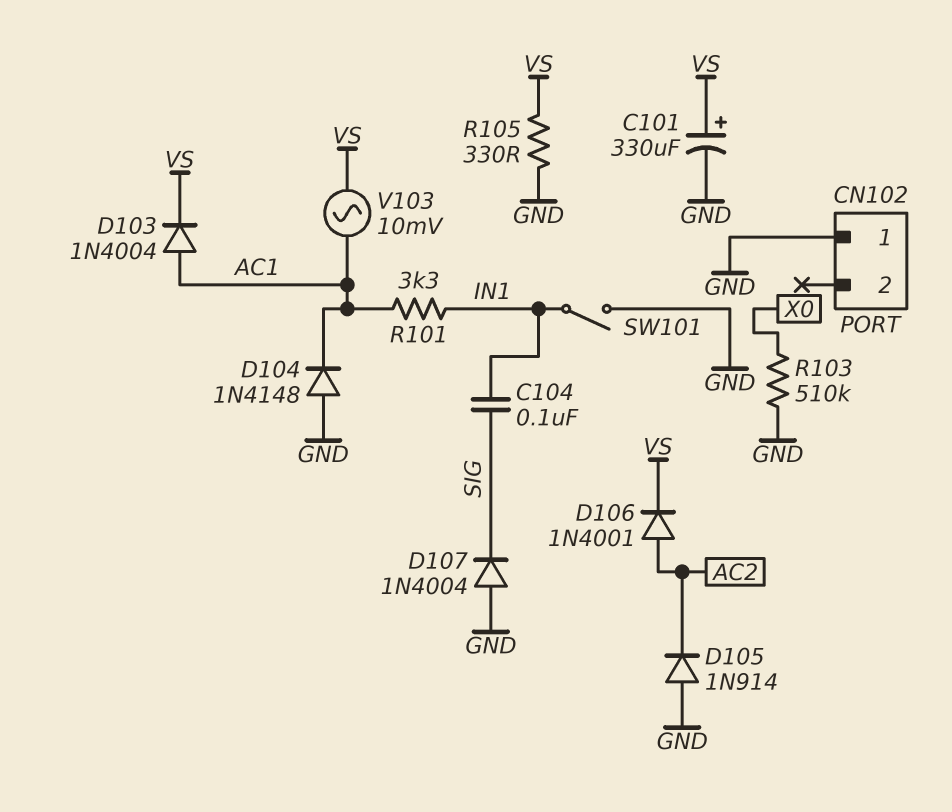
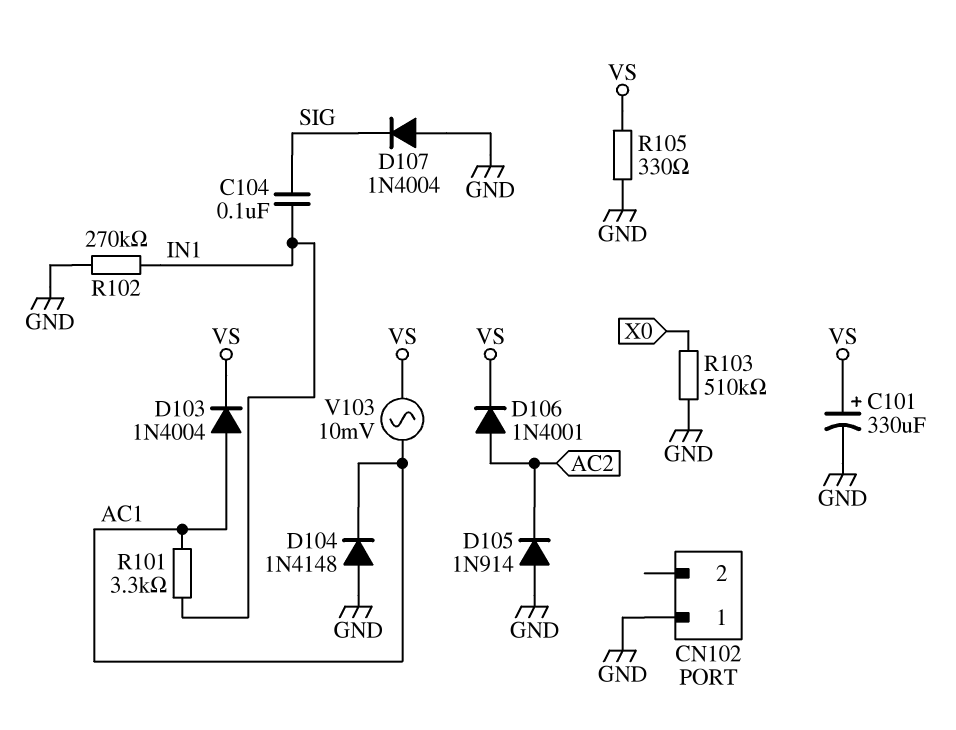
R102: none -> 270k (GND, IN1)
SW101: switch (GND, IN1) -> none

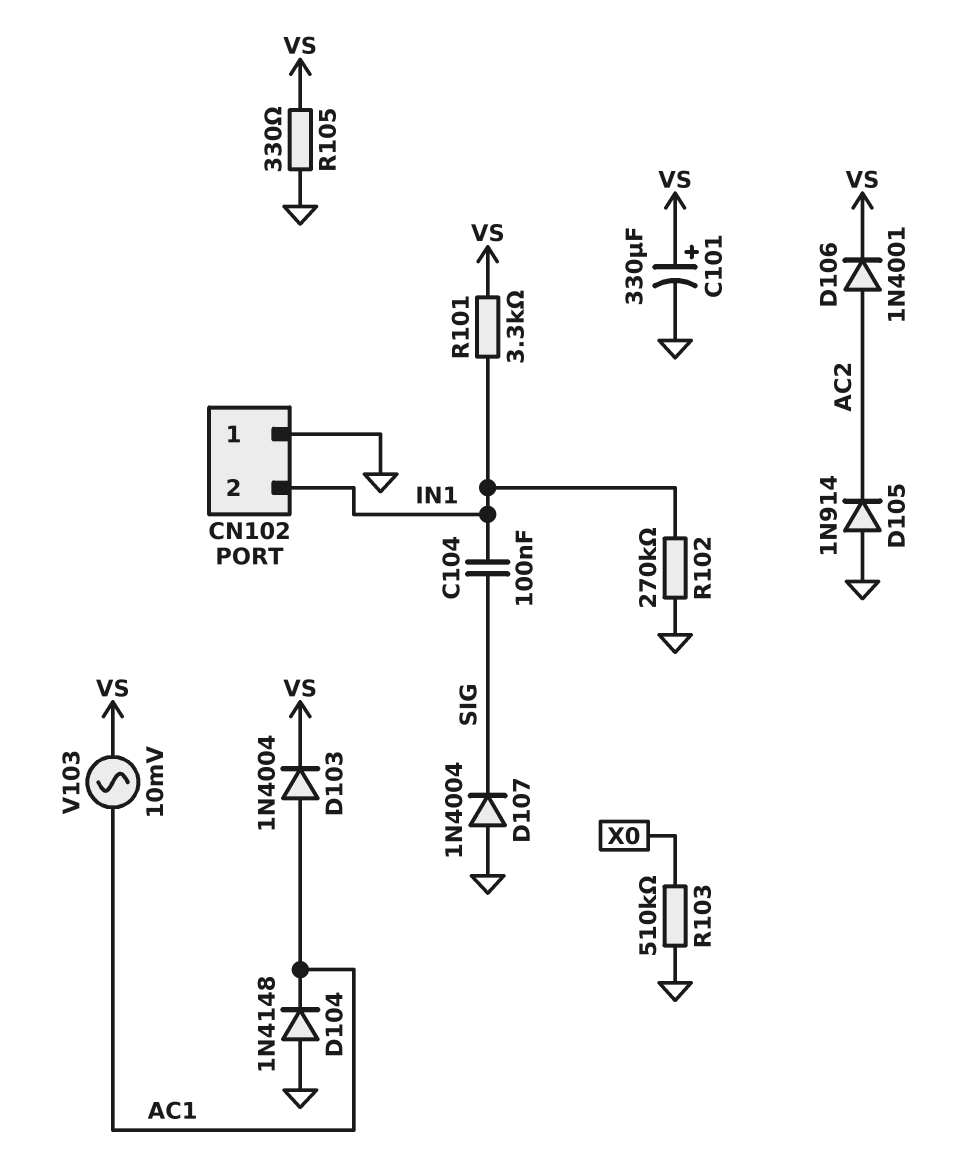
CN102 pin 2: none -> IN1
R101: 3.3k (AC1, IN1) -> 3.3k (IN1, VS)

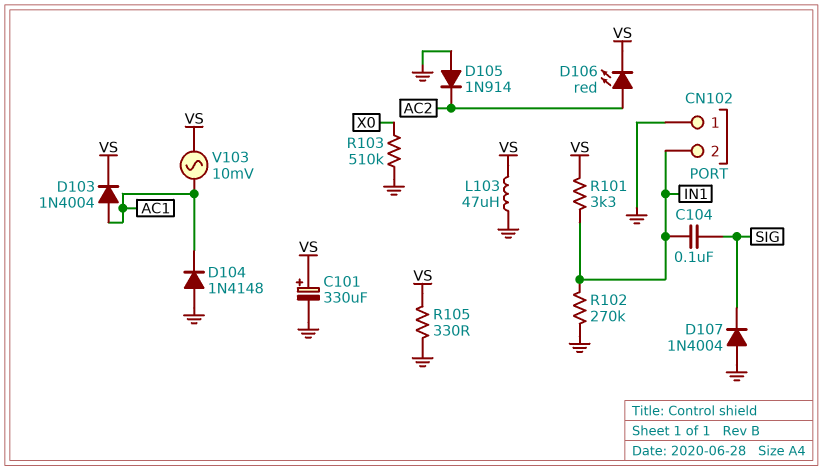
D106: diode 1N4001 (A AC2, K VS) -> LED red (A AC2, K VS)
L103: none -> 47uH (GND, VS)

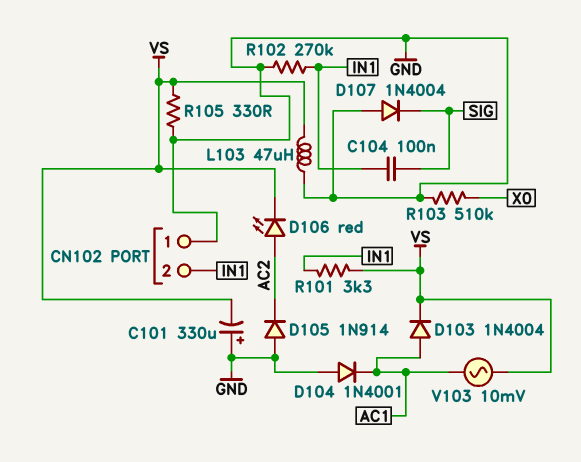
C101: 330uF (plus VS, minus GND) -> 330uF (plus GND, minus VS)
D104: diode 1N4148 (A GND, K AC1) -> diode 1N4001 (A GND, K AC1)

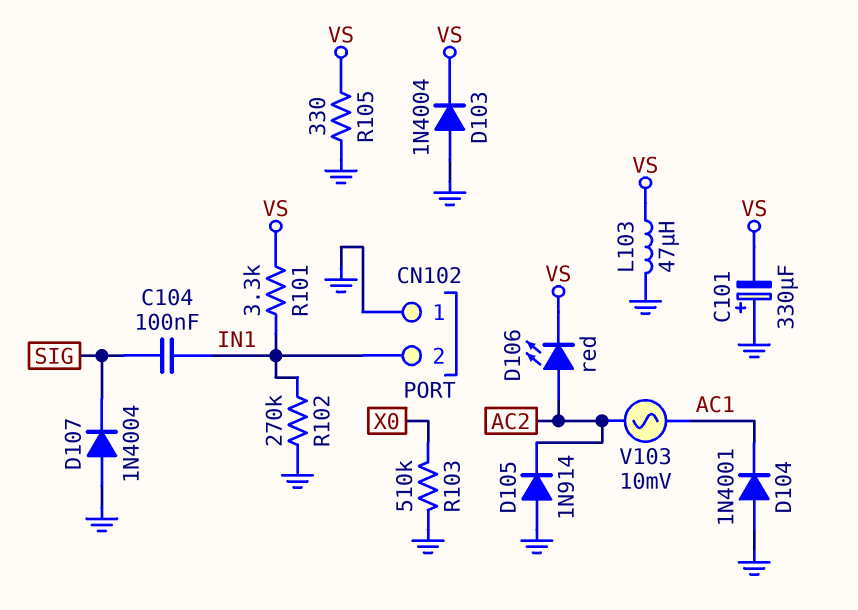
D103: diode 1N4004 (A AC1, K VS) -> diode 1N4004 (A GND, K VS)
V103: AC 10mV (AC1, VS) -> AC 10mV (AC1, AC2)

